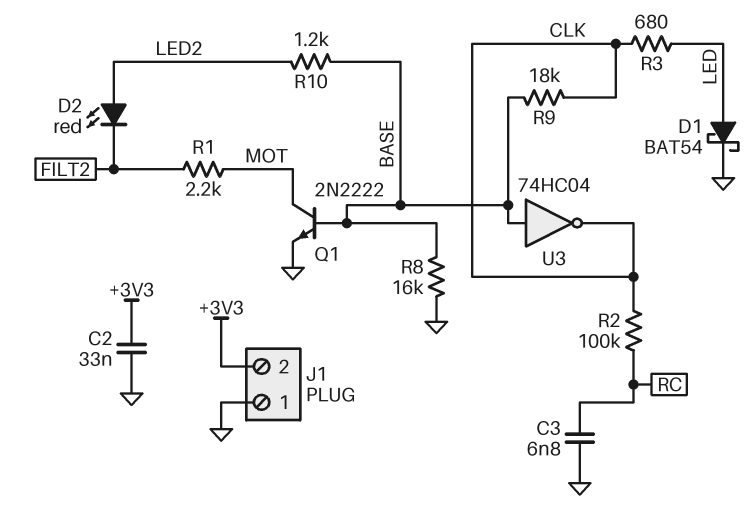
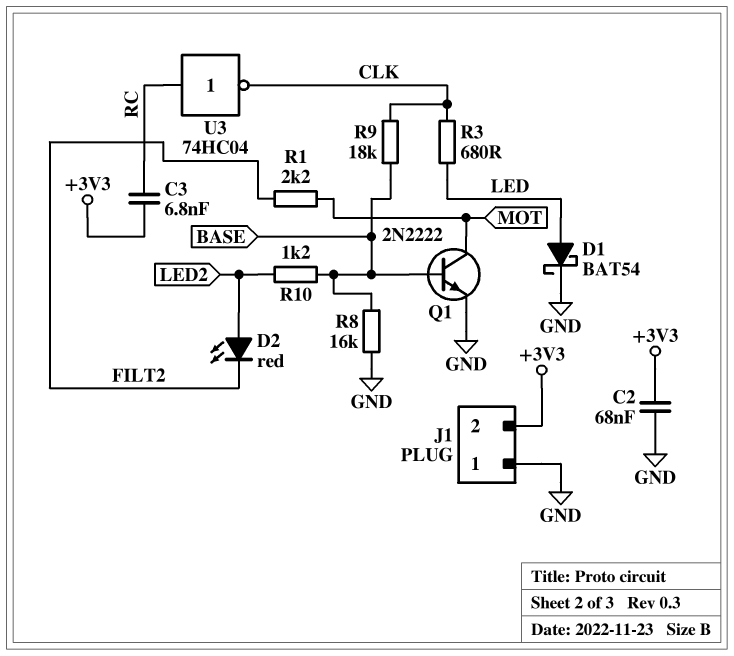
C2: 33nF (+3V3, GND) -> 68nF (+3V3, GND)
C3: 6.8nF (GND, RC) -> 6.8nF (+3V3, RC)
R2: 100k (CLK, RC) -> none
U3: NOT 74HC04 (in BASE, out CLK) -> NOT 74HC04 (in RC, out CLK)

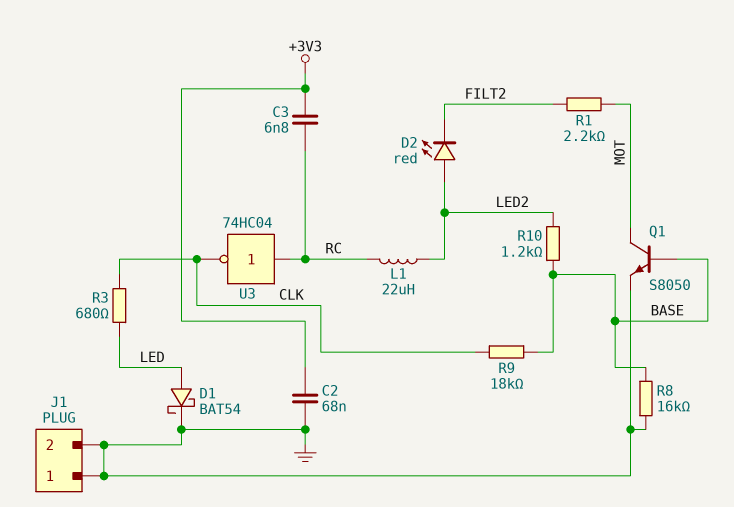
J1 pin 2: +3V3 -> GND
L1: none -> 22uH (LED2, RC)
Q1: NPN 2N2222 (B BASE, C MOT, E GND) -> NPN S8050 (B BASE, C MOT, E GND)

